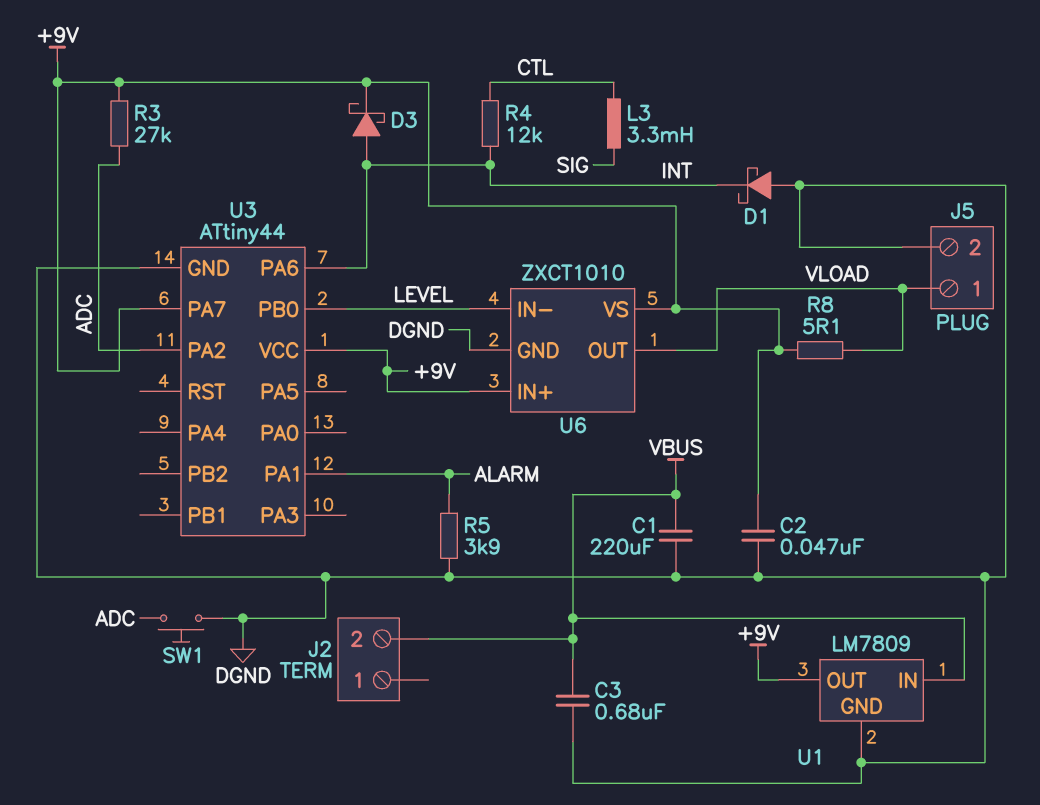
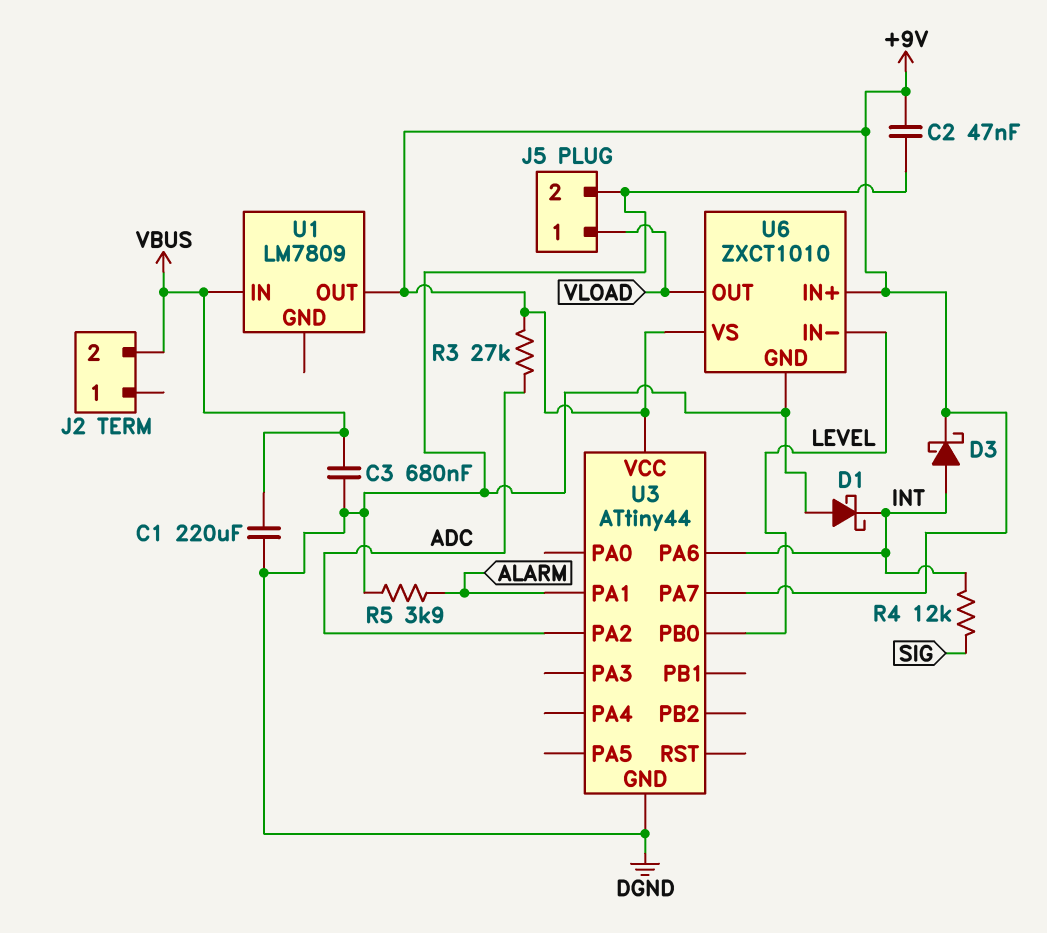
L3: 3.3mH (CTL, SIG) -> none
R4: 12k (CTL, INT) -> 12k (INT, SIG)
R8: 5.1 (+9V, VLOAD) -> none
SW1: button (ADC, DGND) -> none
U1 pin GND: DGND -> none

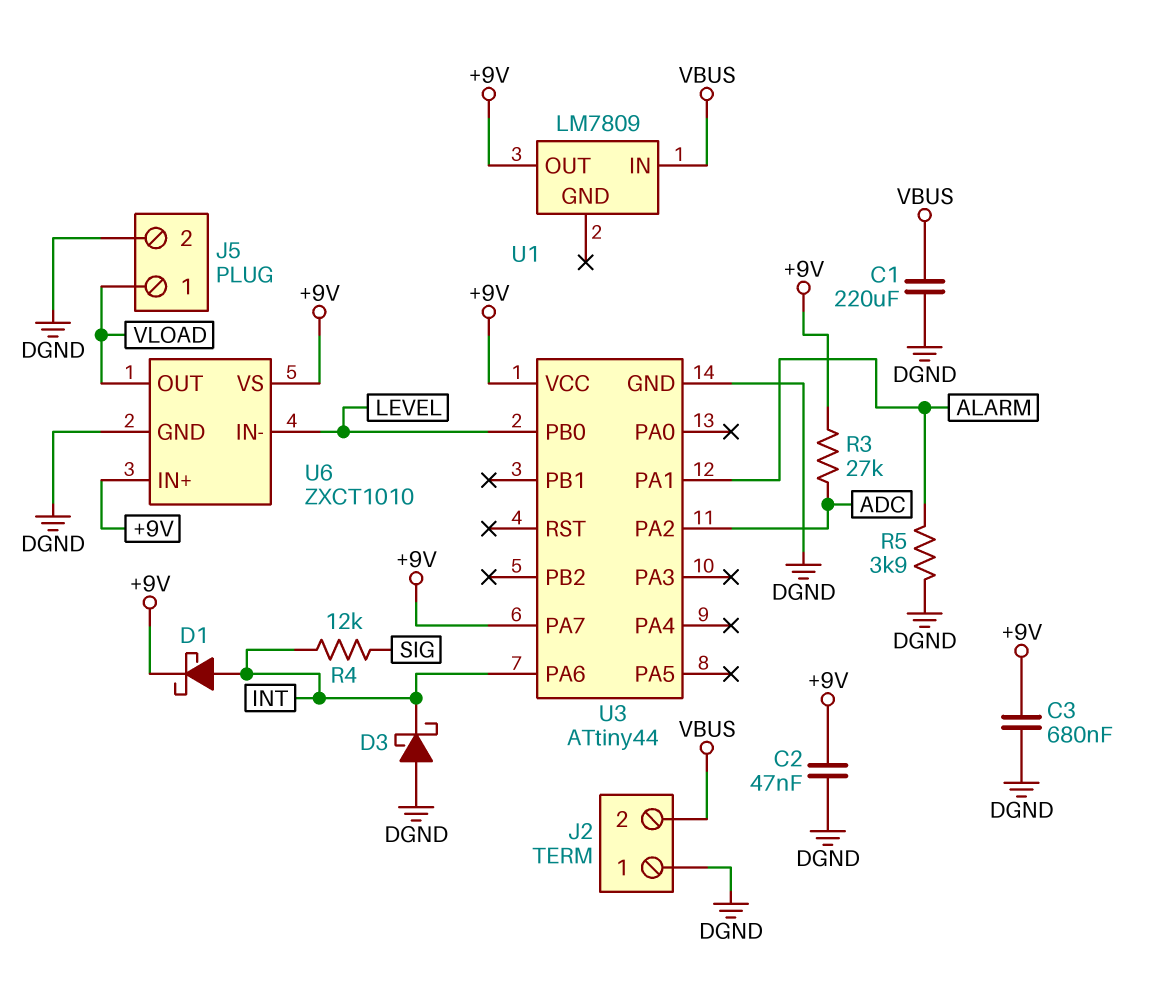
C3: 680nF (DGND, VBUS) -> 680nF (+9V, DGND)
D1: schottky (A DGND, K INT) -> schottky (A INT, K +9V)
D3: schottky (A INT, K +9V) -> schottky (A DGND, K INT)
J2 pin 1: none -> DGND

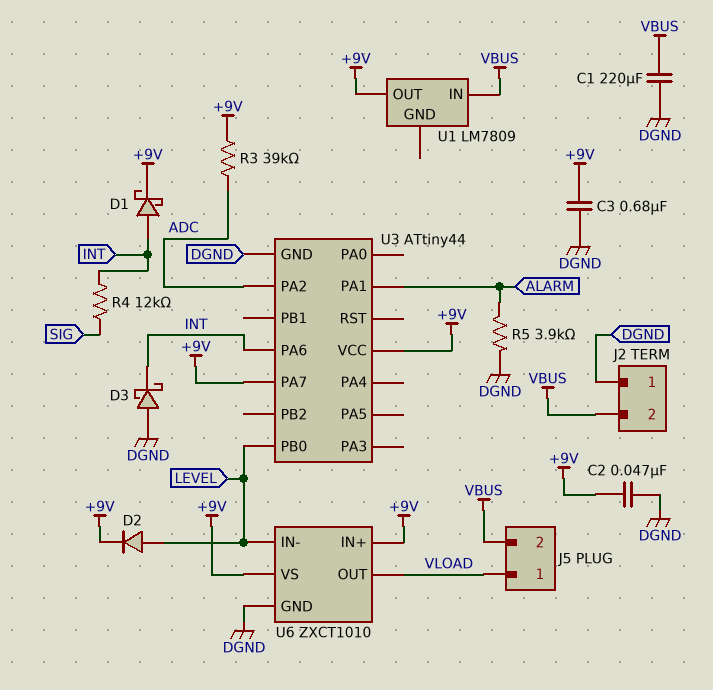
D2: none -> diode (A LEVEL, K +9V)
J5 pin 2: DGND -> VBUS
R3: 27k (+9V, ADC) -> 39k (+9V, ADC)

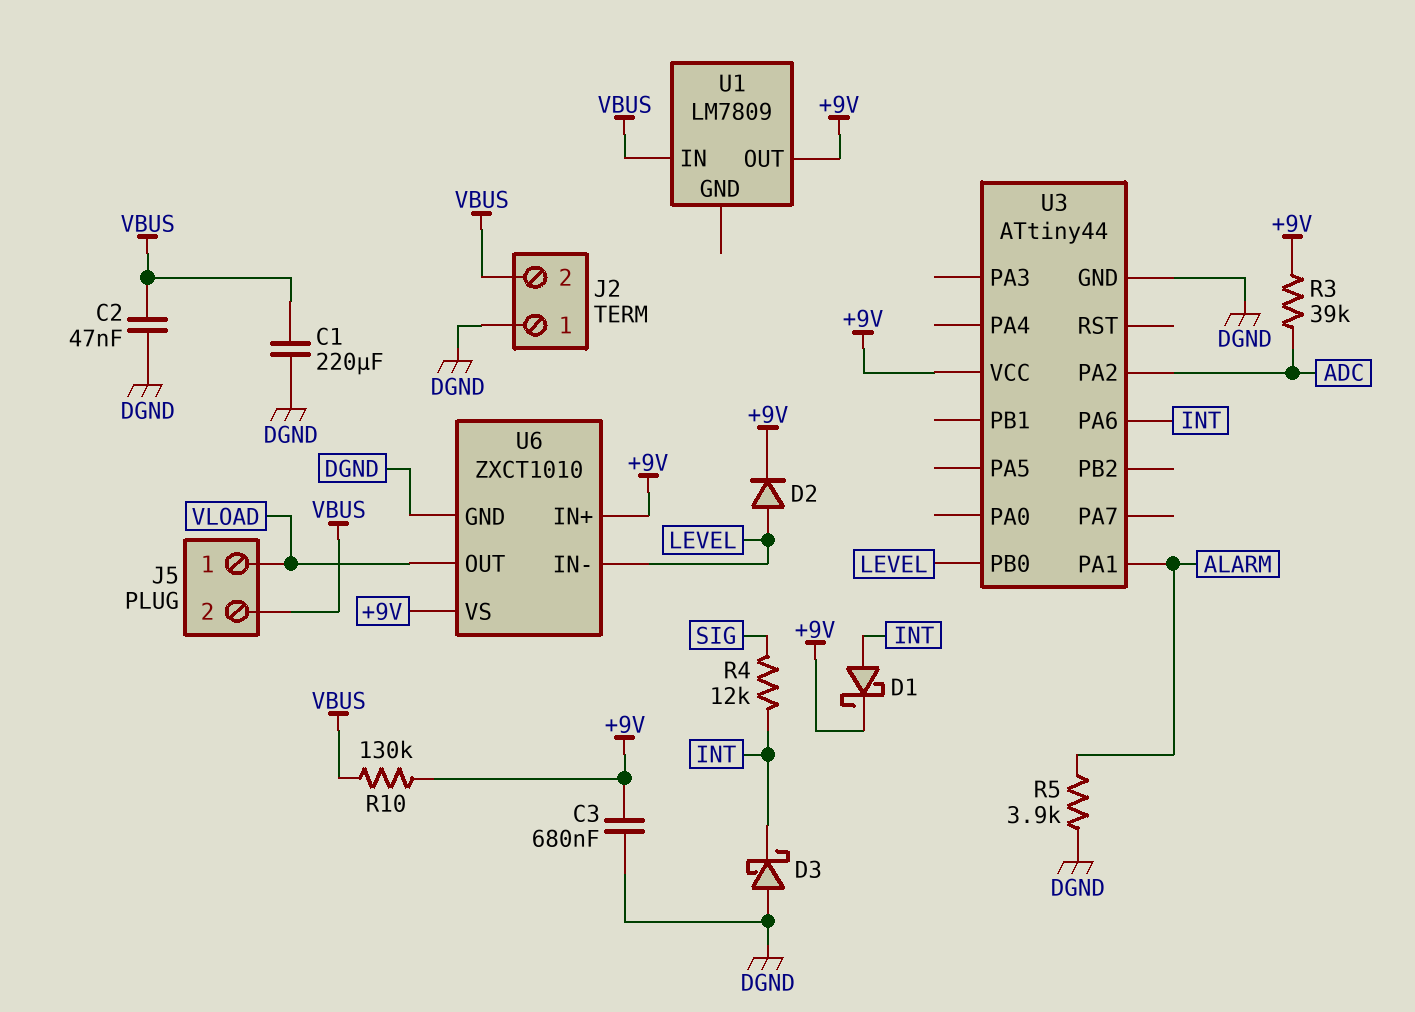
C2: 47nF (+9V, DGND) -> 47nF (DGND, VBUS)
R10: none -> 130k (+9V, VBUS)
U3 pin PA7: +9V -> none

